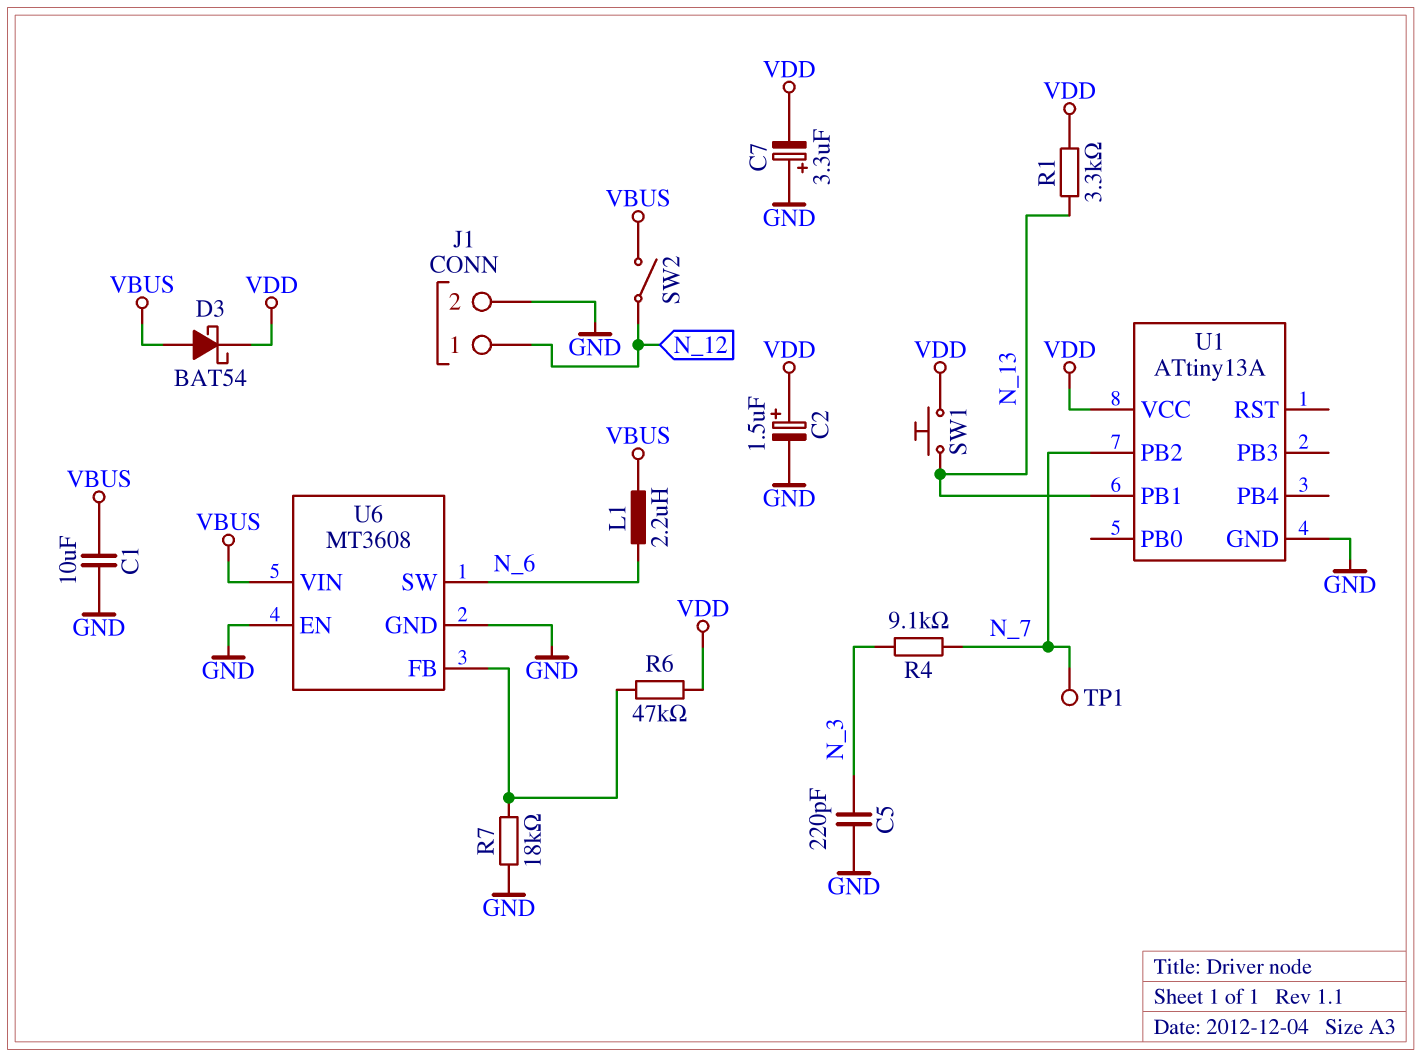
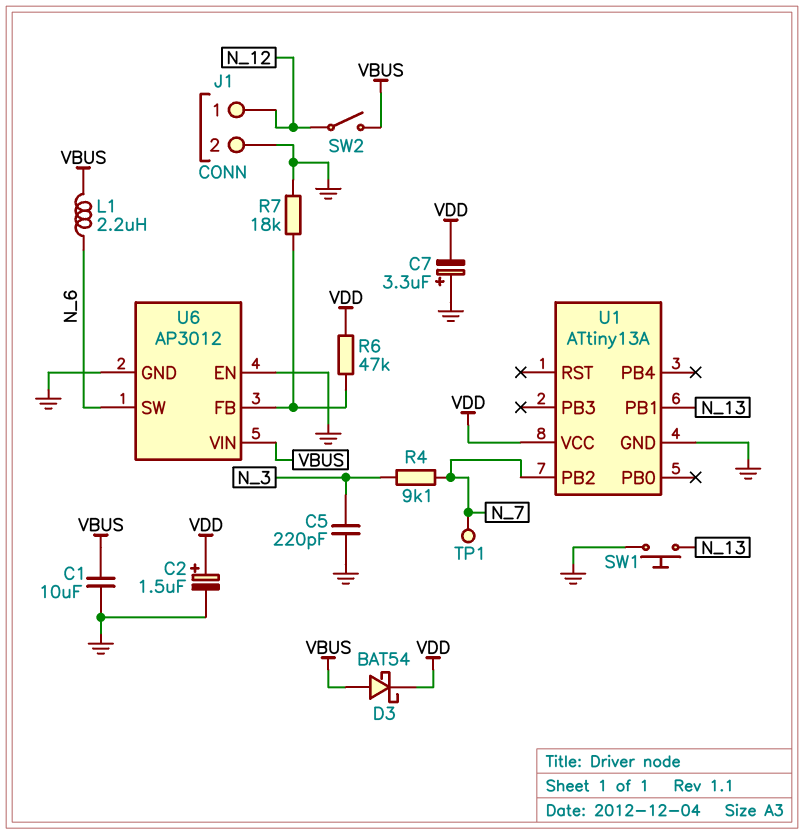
R1: 3.3k (N_13, VDD) -> none
SW1: button (N_13, VDD) -> button (GND, N_13)
U6: MT3608 -> AP3012

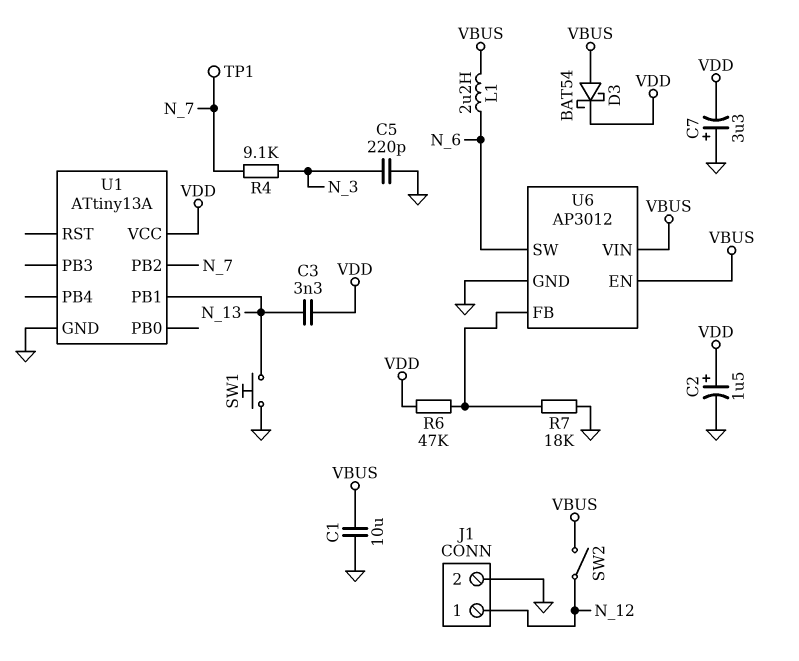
C3: none -> 3.3nF (N_13, VDD)
U6 pin EN: GND -> VBUS

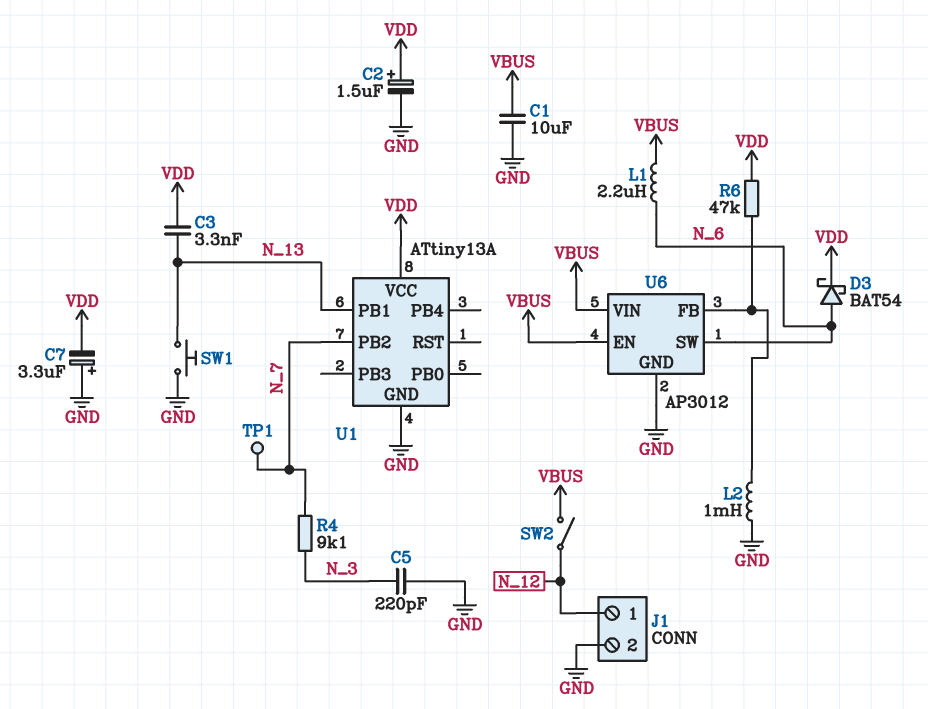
D3: schottky BAT54 (A VBUS, K VDD) -> schottky BAT54 (A N_6, K VDD)
L2: none -> 1mH (GND, U6/FB)
R7: 18k (GND, U6/FB) -> none

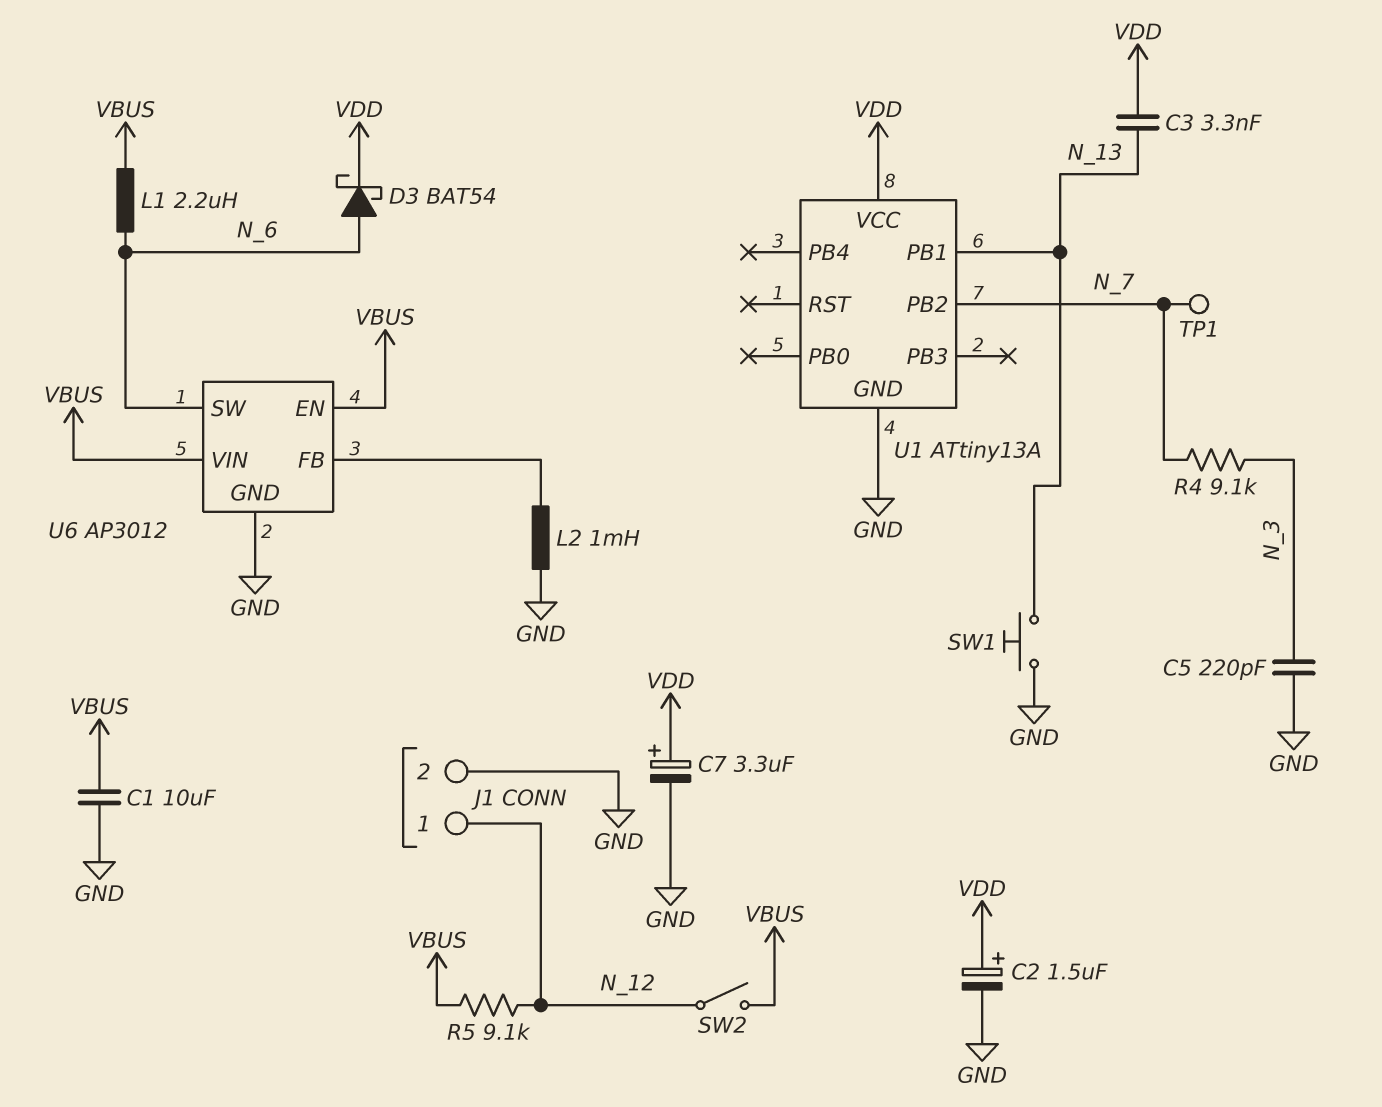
C7: 3.3uF (plus GND, minus VDD) -> 3.3uF (plus VDD, minus GND)
R5: none -> 9.1k (N_12, VBUS)
R6: 47k (U6/FB, VDD) -> none

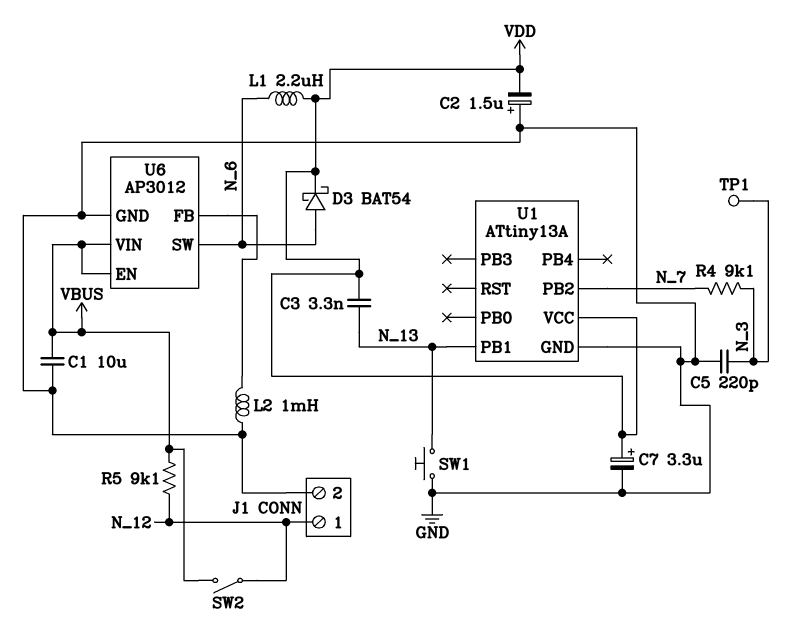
C2: 1.5uF (plus VDD, minus GND) -> 1.5uF (plus GND, minus VDD)
L1: 2.2uH (N_6, VBUS) -> 2.2uH (N_6, VDD)
TP1: test point (N_7) -> test point (N_3)

